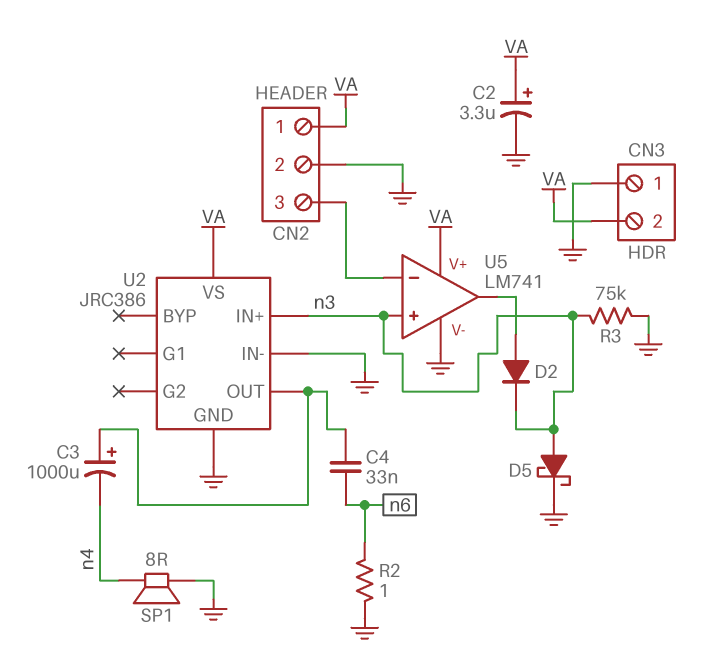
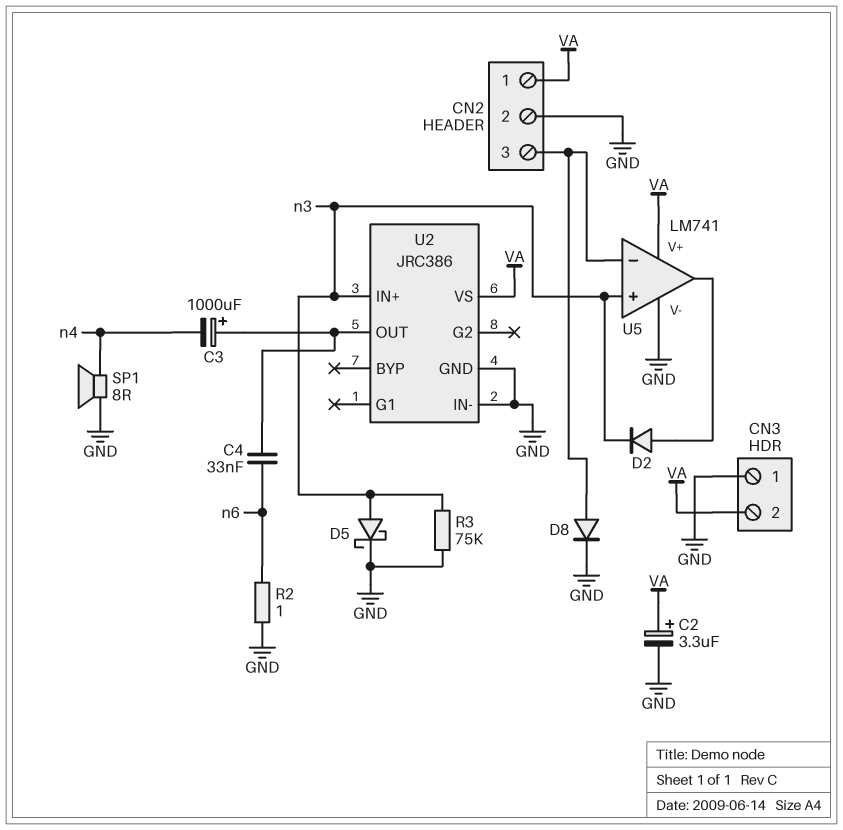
D8: none -> diode (A CN2/3, K GND)

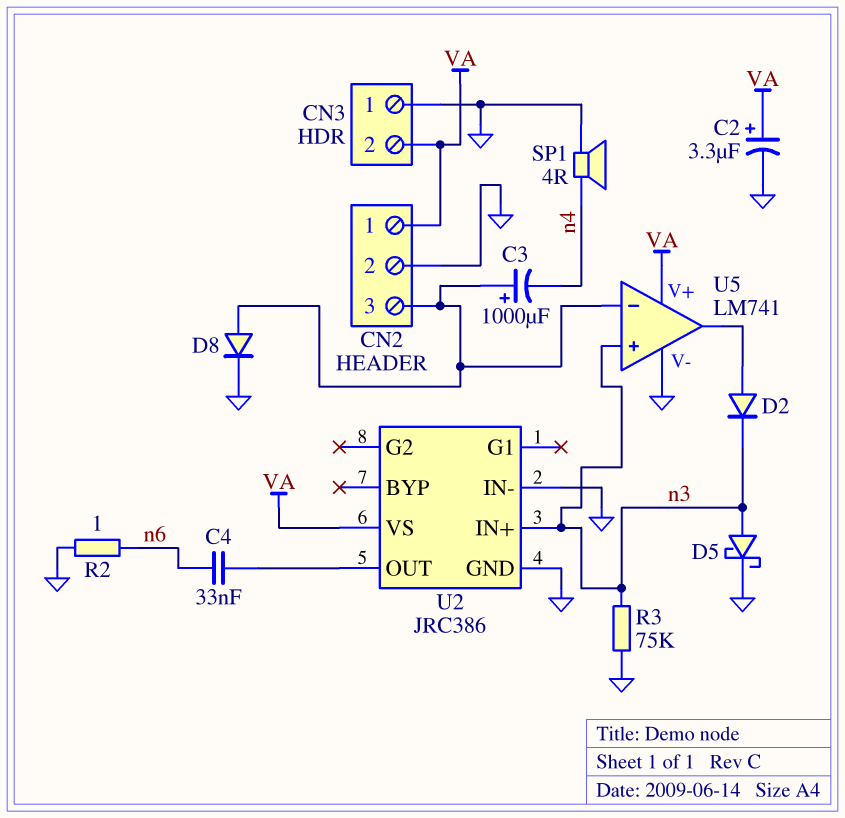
C3: 1000uF (plus U2/OUT, minus n4) -> 1000uF (plus CN2/3, minus n4)
SP1: speaker 8R (GND, n4) -> speaker 4R (GND, n4)

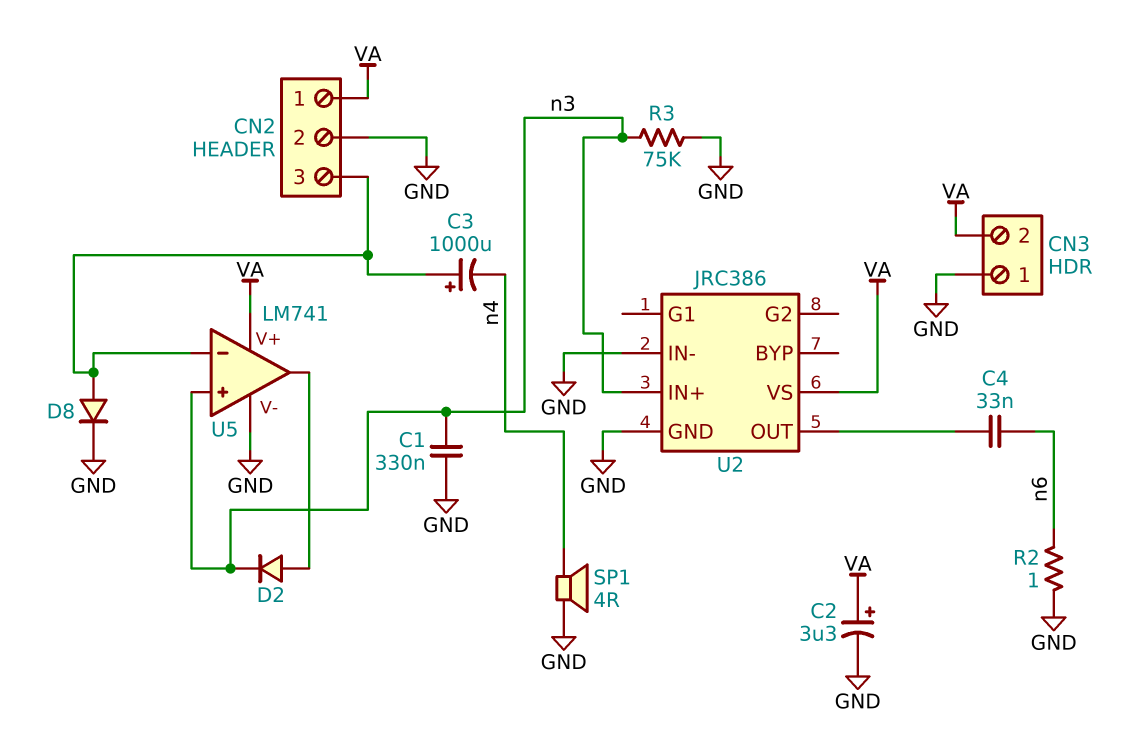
C1: none -> 330nF (GND, n3)
D5: schottky (A n3, K GND) -> none

